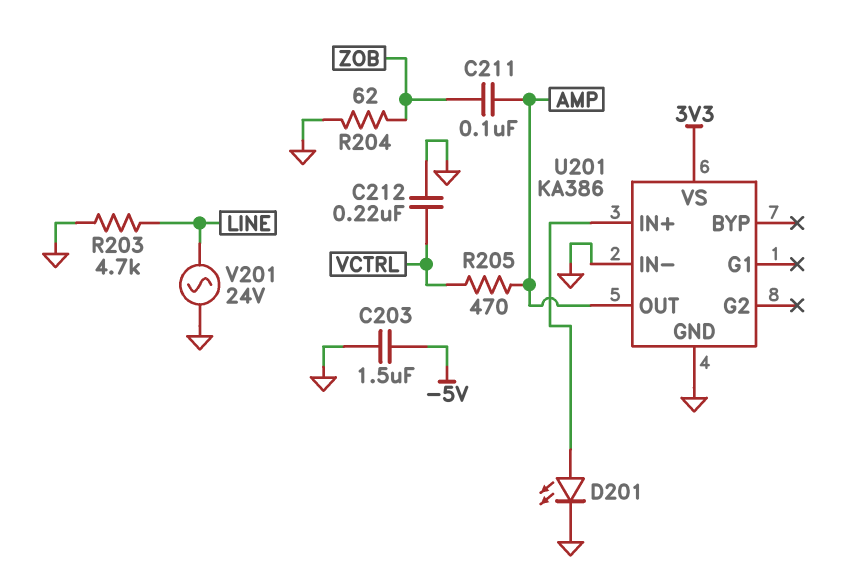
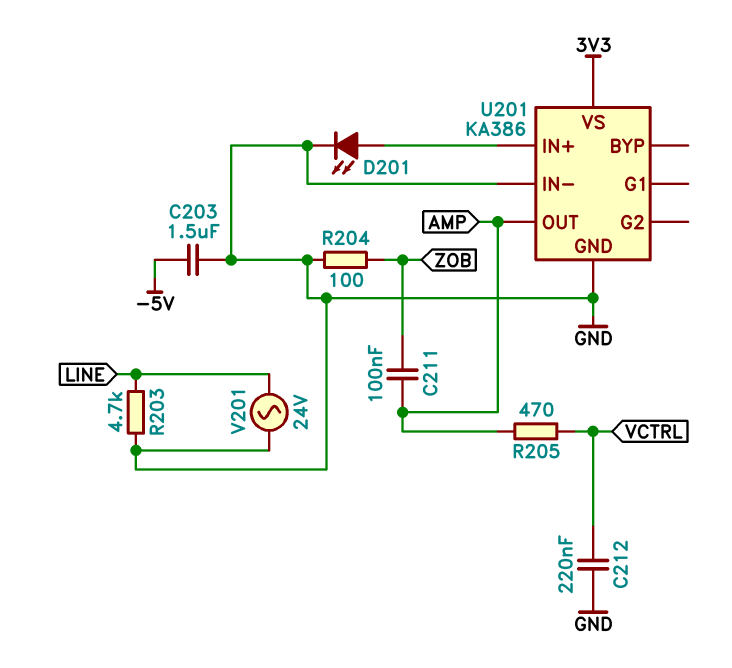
R204: 62 (GND, ZOB) -> 100 (GND, ZOB)

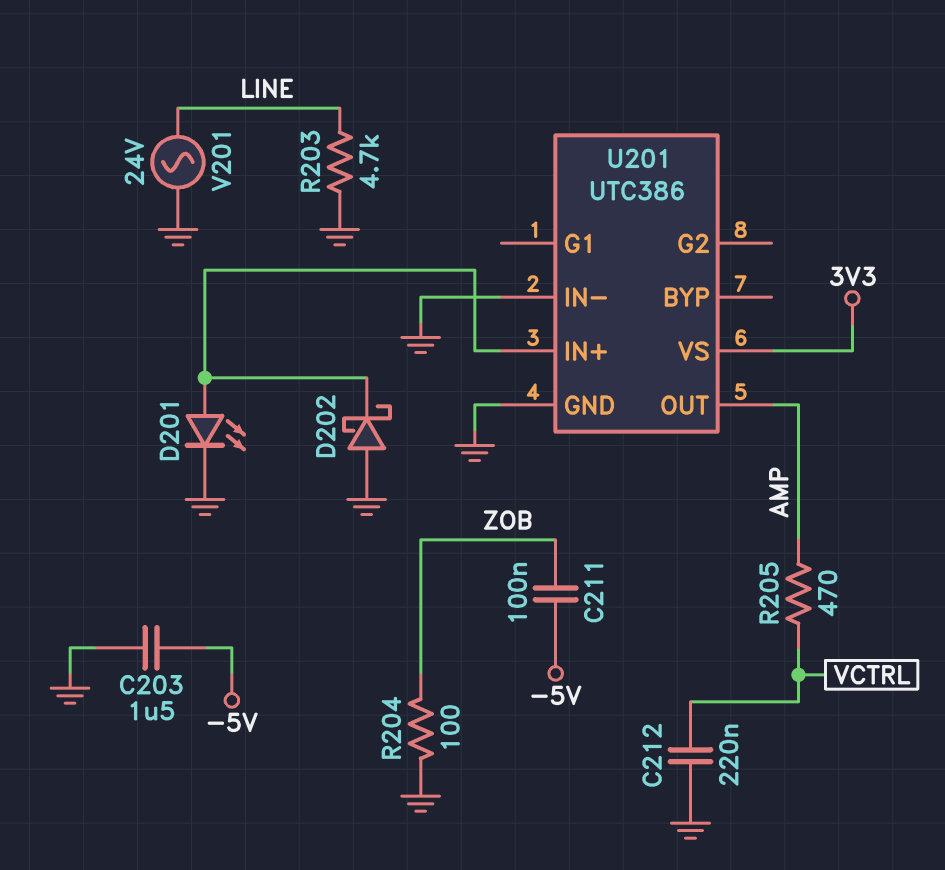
C211: 100nF (AMP, ZOB) -> 100nF (-5V, ZOB)
D202: none -> schottky (A GND, K U201/IN+)
U201: KA386 -> UTC386

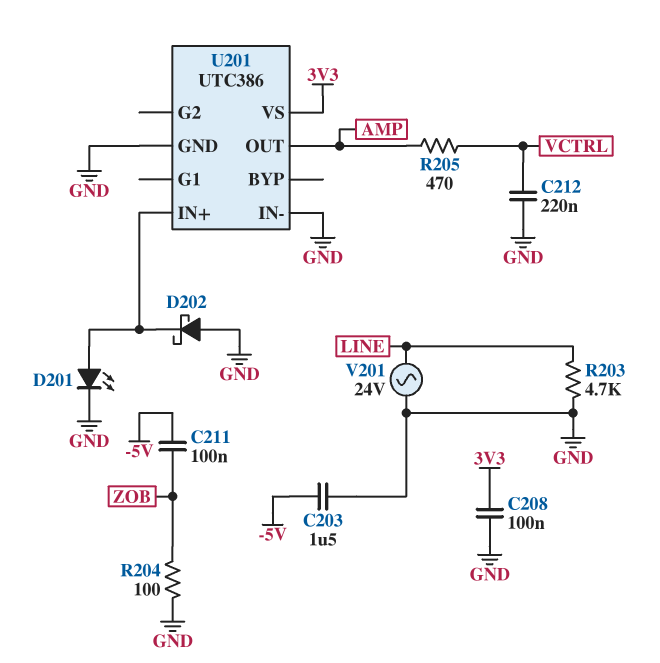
C208: none -> 100nF (3V3, GND)

